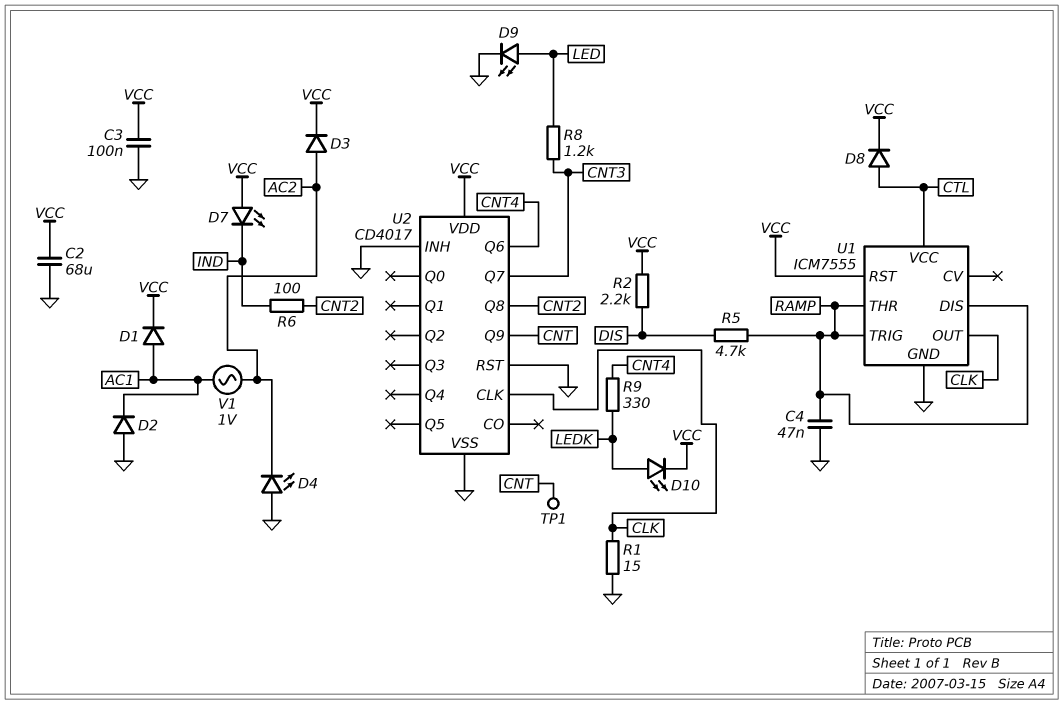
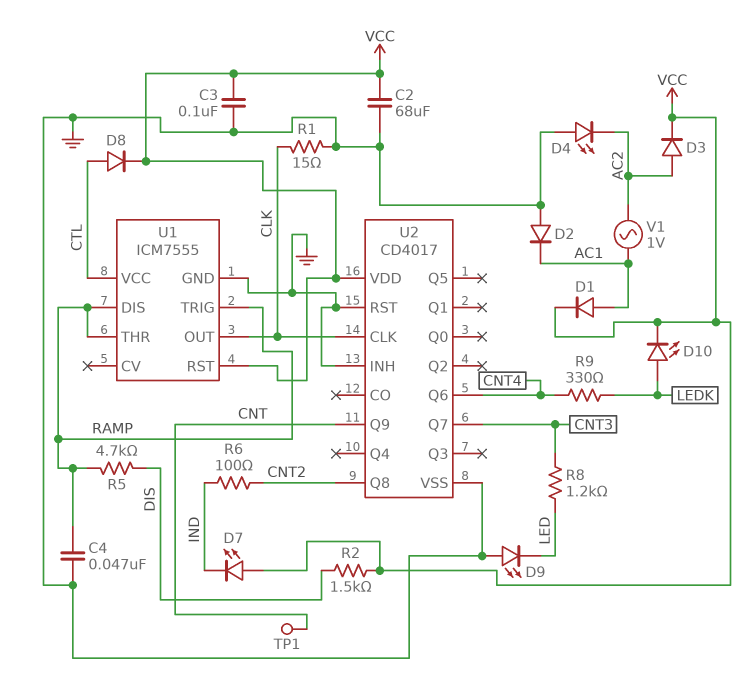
D9: LED (A LED, K GND) -> LED (A GND, K LED)
R2: 2.2k (DIS, VCC) -> 1.5k (DIS, VCC)

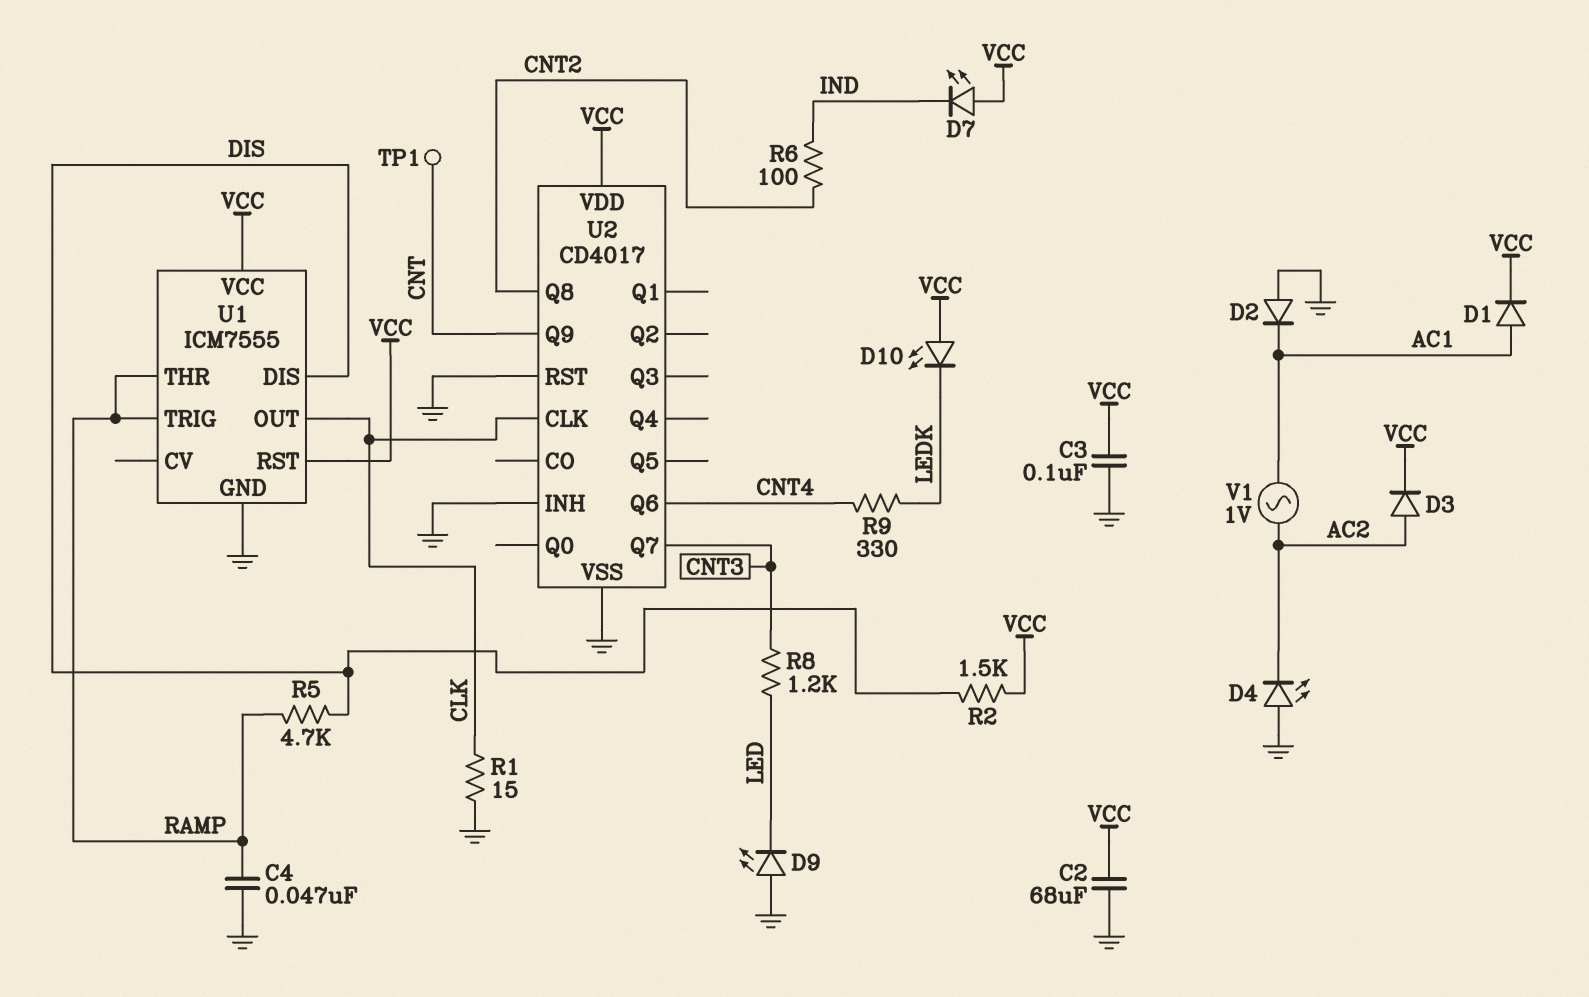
D8: diode (A CTL, K VCC) -> none
D10: LED (A LEDK, K VCC) -> LED (A VCC, K LEDK)
U1 pin DIS: RAMP -> DIS
U1 pin VCC: CTL -> VCC

